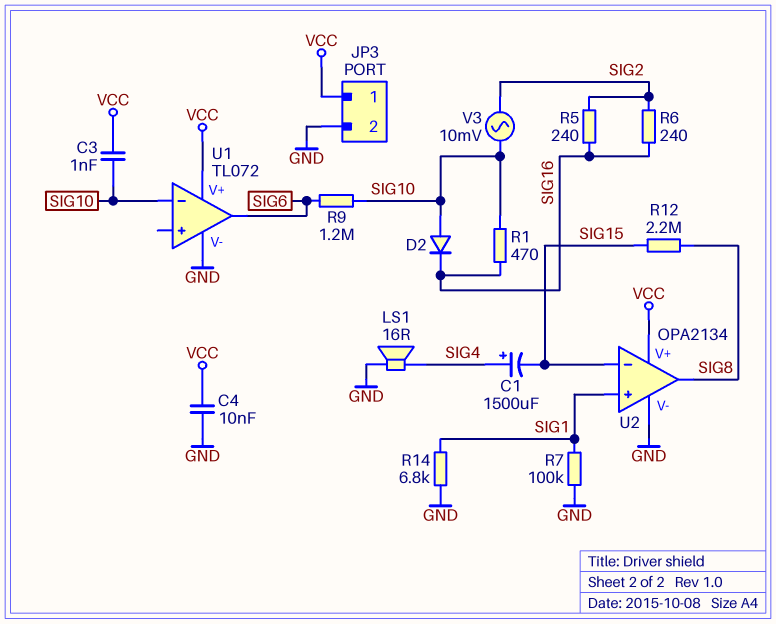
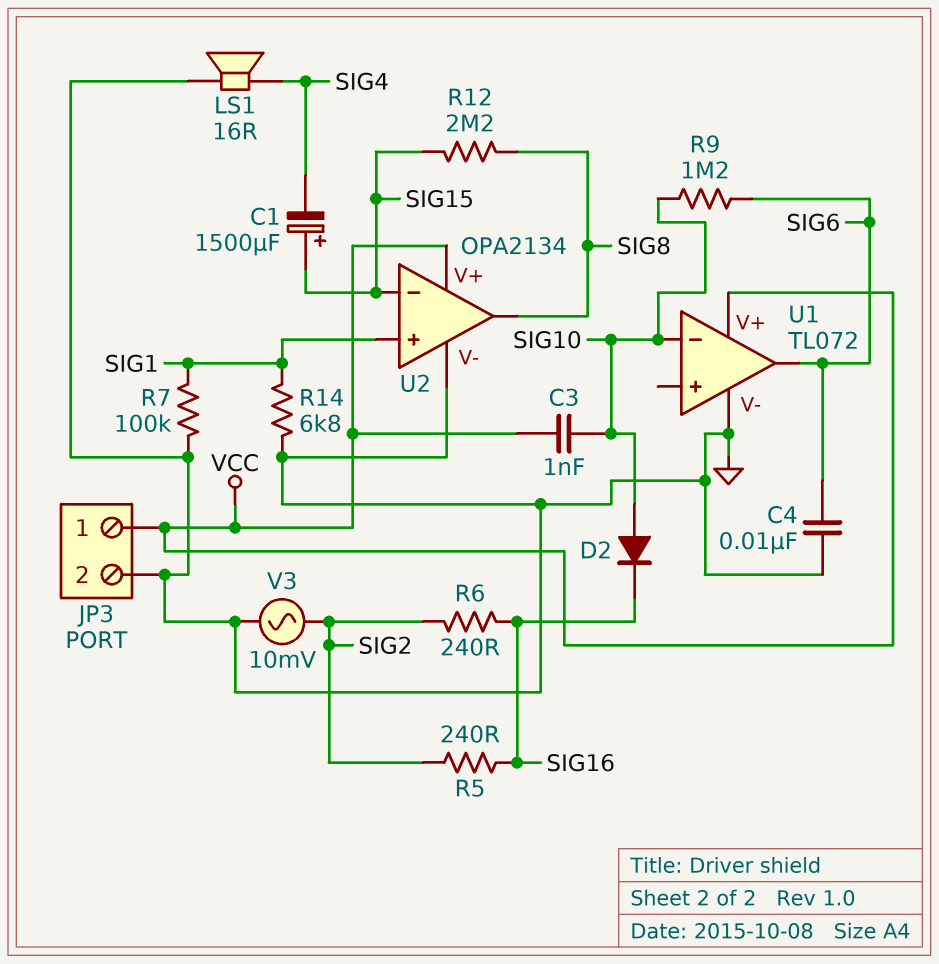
C1: 1500uF (plus SIG4, minus SIG15) -> 1500uF (plus SIG15, minus SIG4)
C4: 10nF (GND, VCC) -> 10nF (GND, SIG6)
R1: 470 (SIG10, SIG16) -> none
V3: AC 10mV (SIG2, SIG10) -> AC 10mV (GND, SIG2)

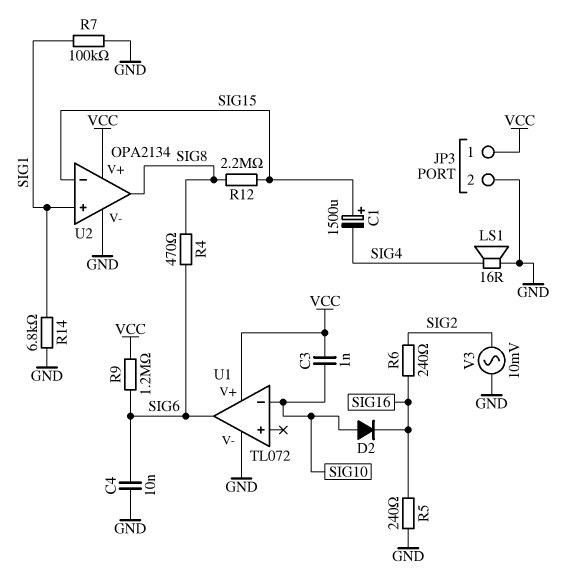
R4: none -> 470 (SIG6, SIG8)
R5: 240 (SIG2, SIG16) -> 240 (GND, SIG16)
R9: 1.2M (SIG6, SIG10) -> 1.2M (SIG6, VCC)

